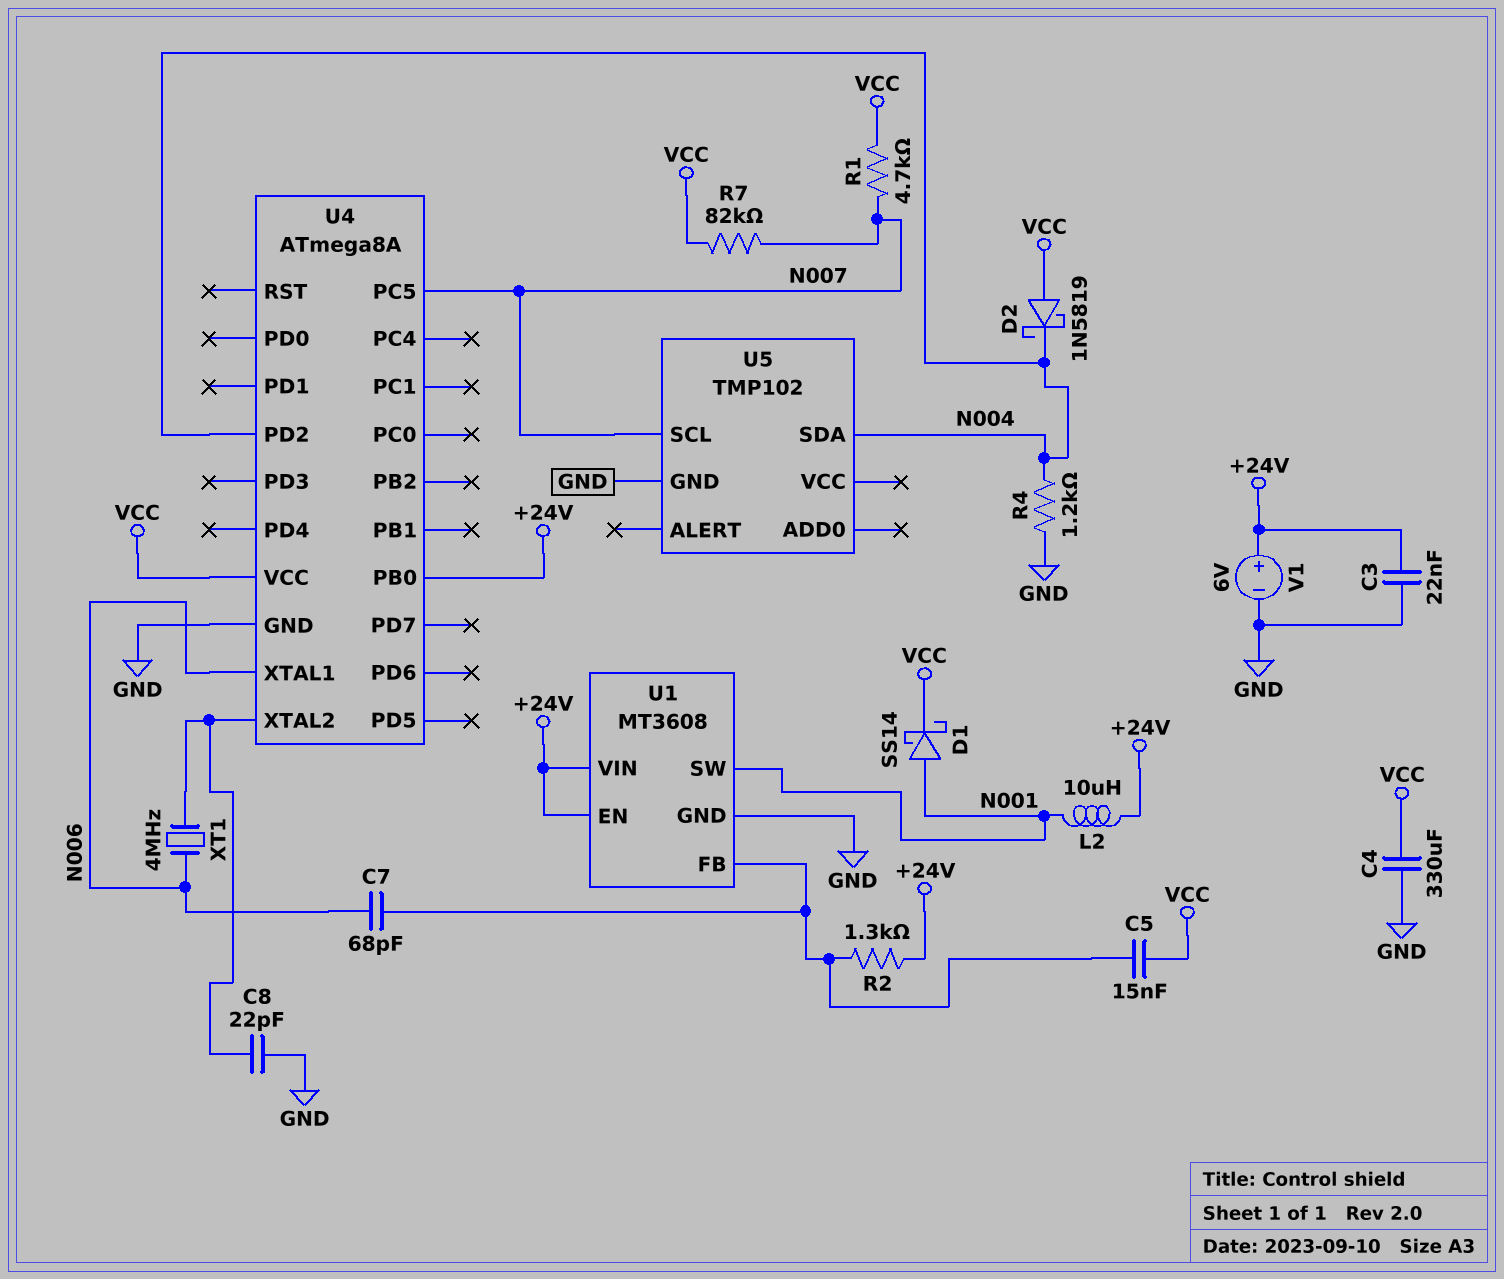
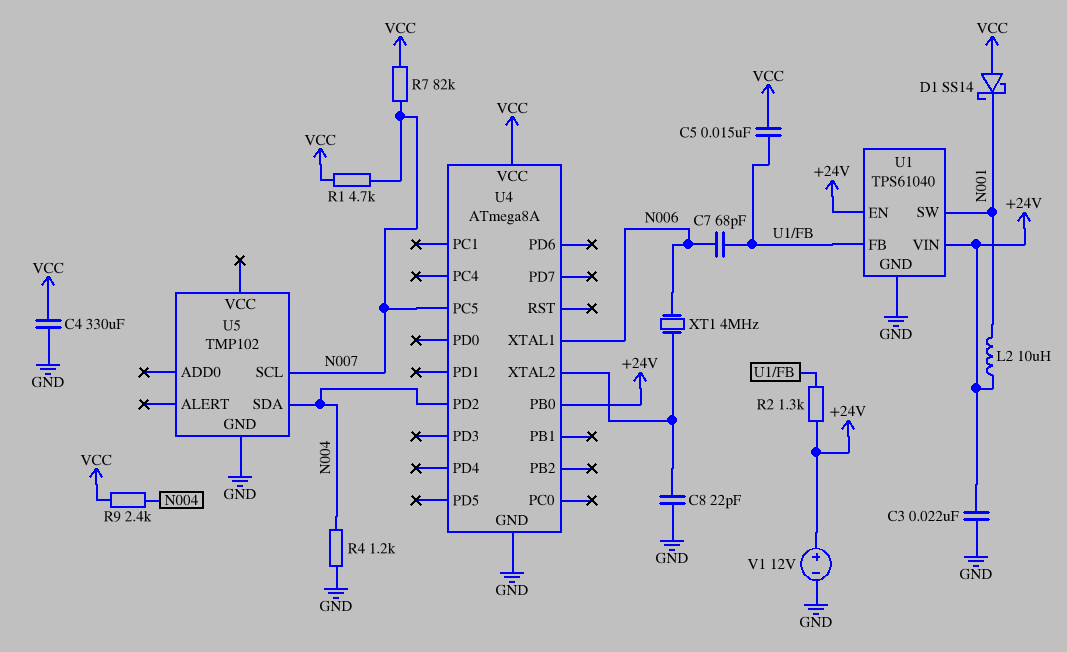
D1: schottky SS14 (A N001, K VCC) -> schottky SS14 (A VCC, K N001)
D2: schottky 1N5819 (A VCC, K N004) -> none
R9: none -> 2.4k (N004, VCC)
U1: MT3608 -> TPS61040
V1: 6V (plus +24V, minus GND) -> 12V (plus +24V, minus GND)

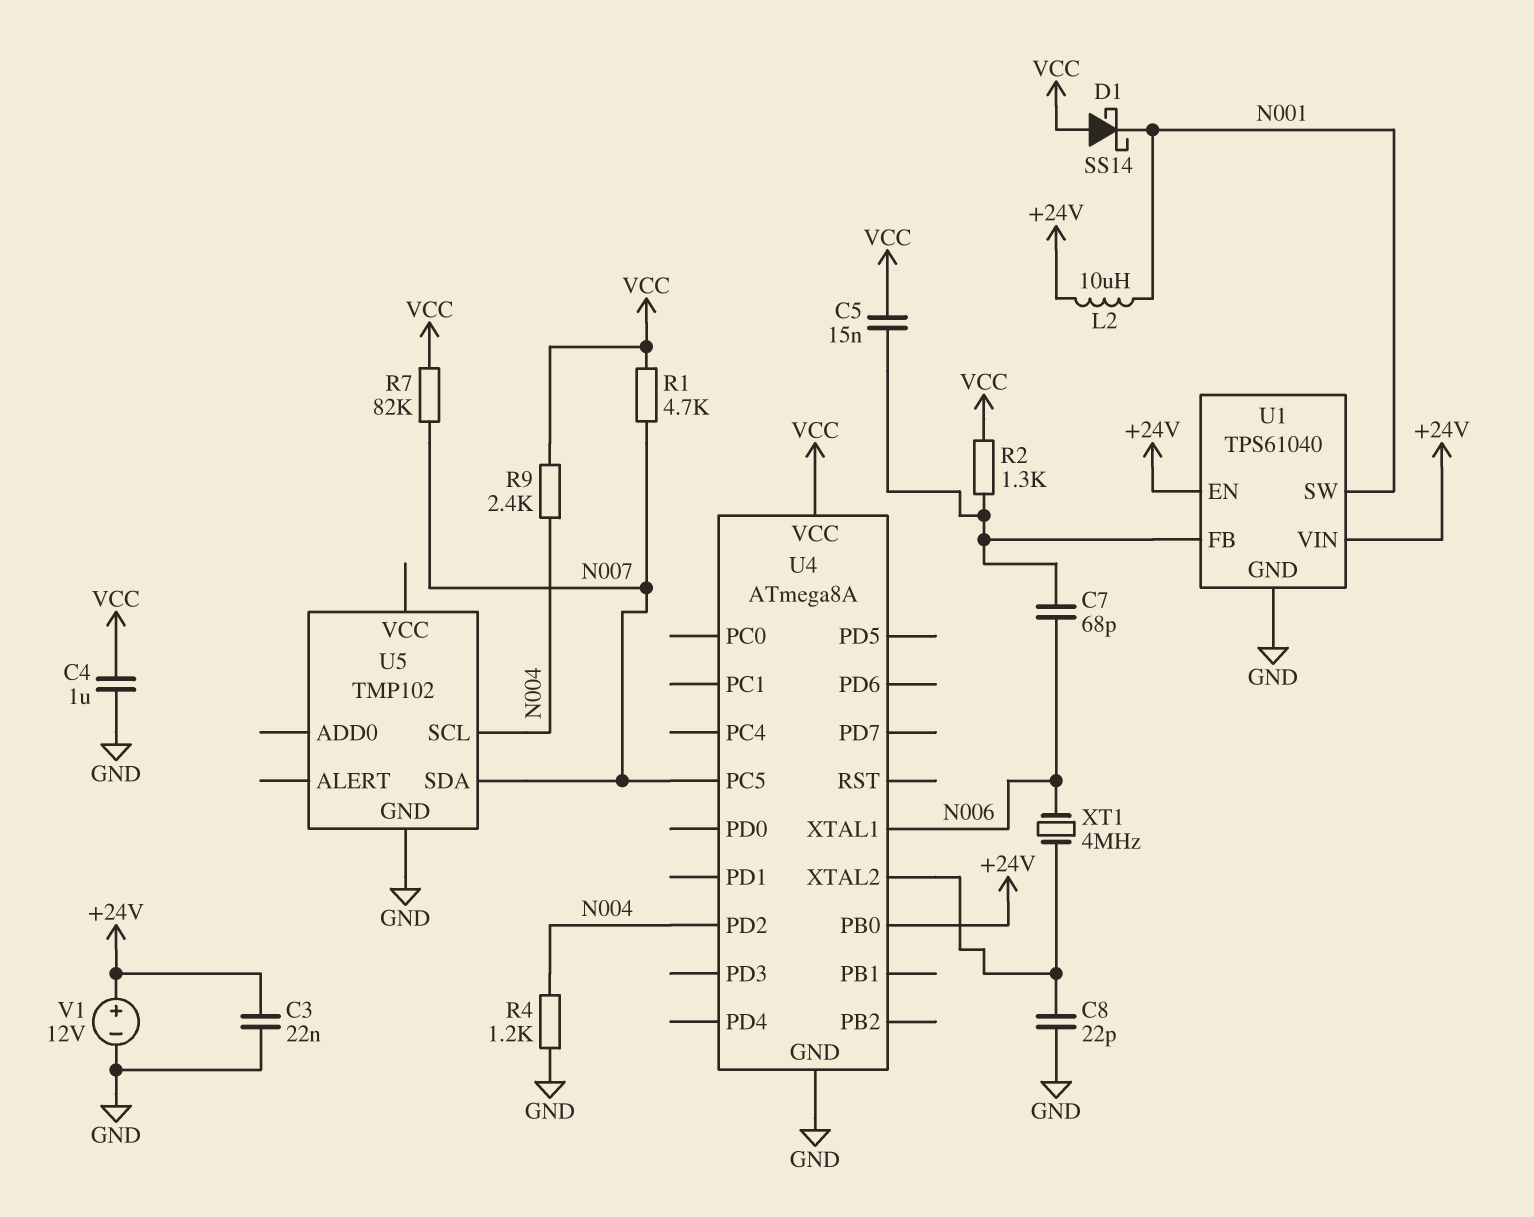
C4: 330uF (GND, VCC) -> 1uF (GND, VCC)
R2: 1.3k (+24V, U1/FB) -> 1.3k (U1/FB, VCC)
U5 pin SCL: N007 -> N004
U5 pin SDA: N004 -> N007

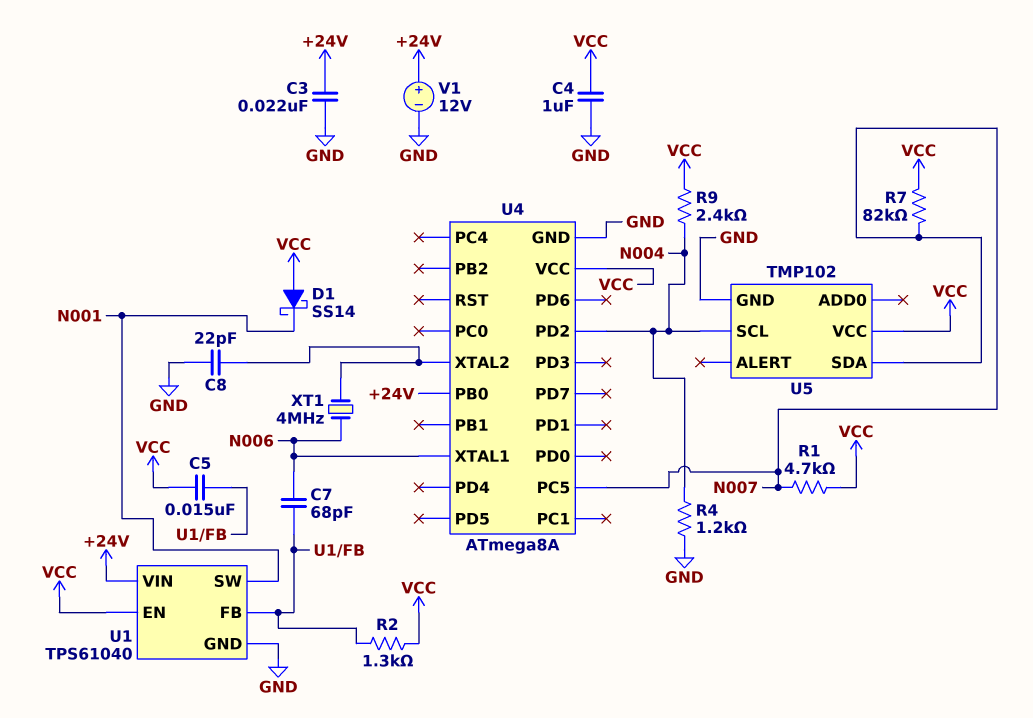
L2: 10uH (+24V, N001) -> none
U1 pin EN: +24V -> VCC
U5 pin VCC: none -> VCC

